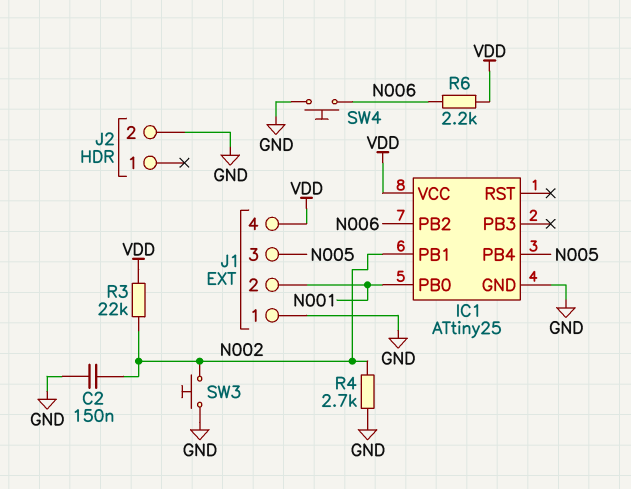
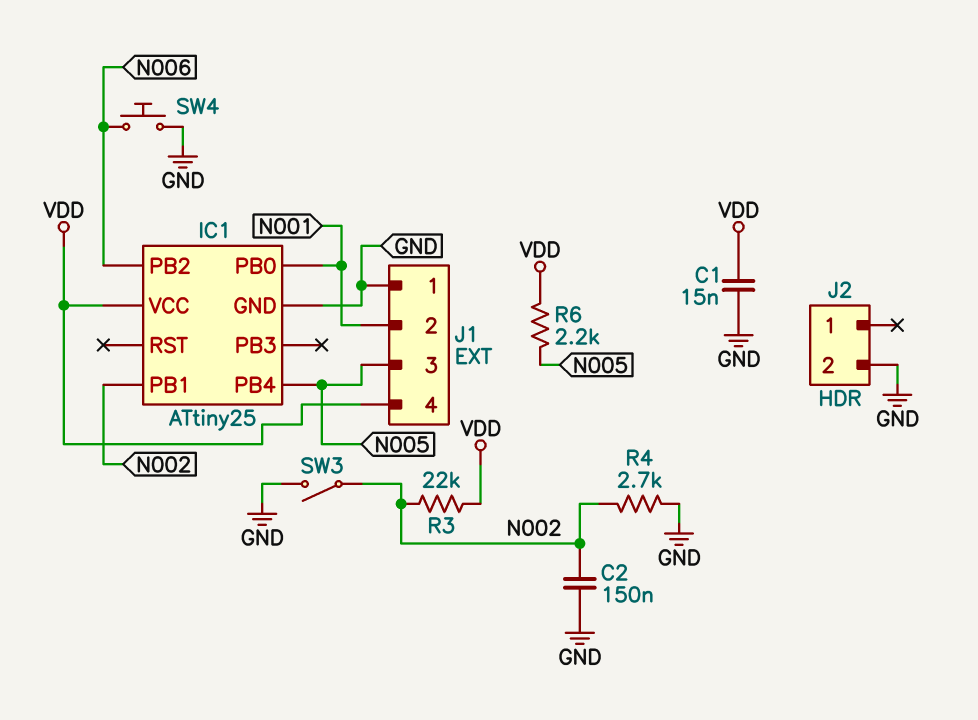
C1: none -> 15nF (GND, VDD)
R6: 2.2k (N006, VDD) -> 2.2k (N005, VDD)
SW3: button (GND, N002) -> switch (GND, N002)

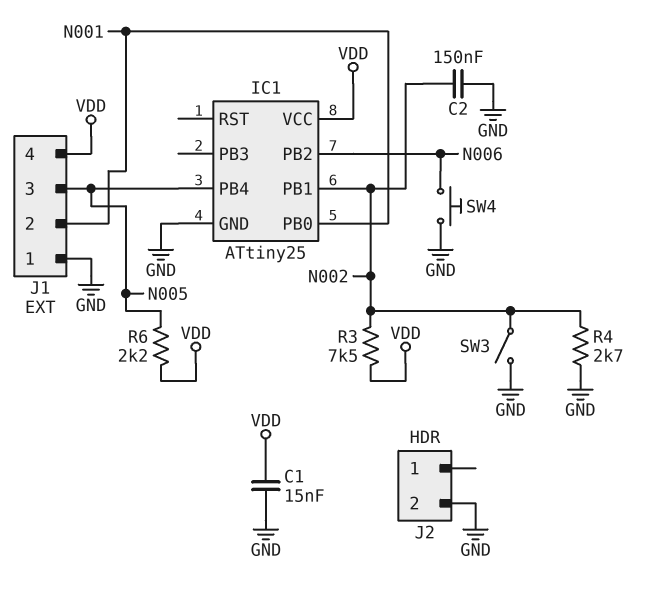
R3: 22k (N002, VDD) -> 7.5k (N002, VDD)

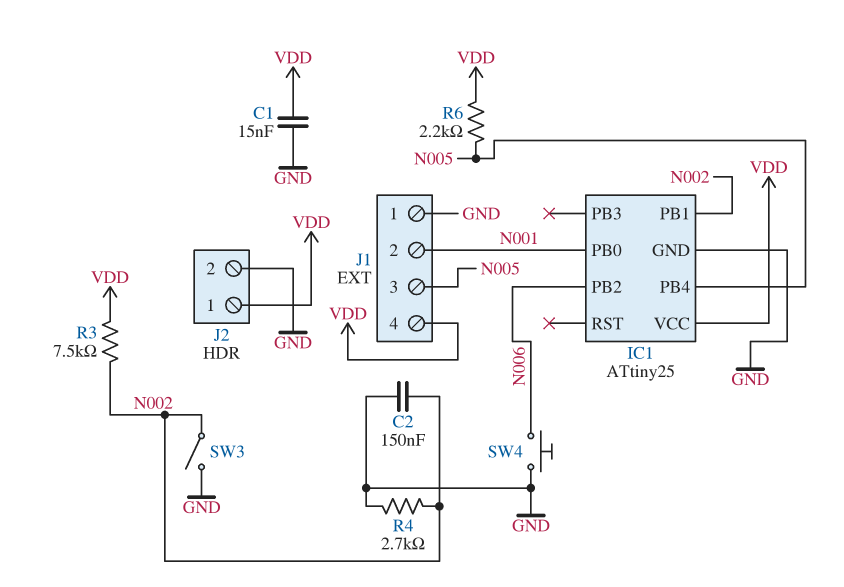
J2 pin 1: none -> VDD

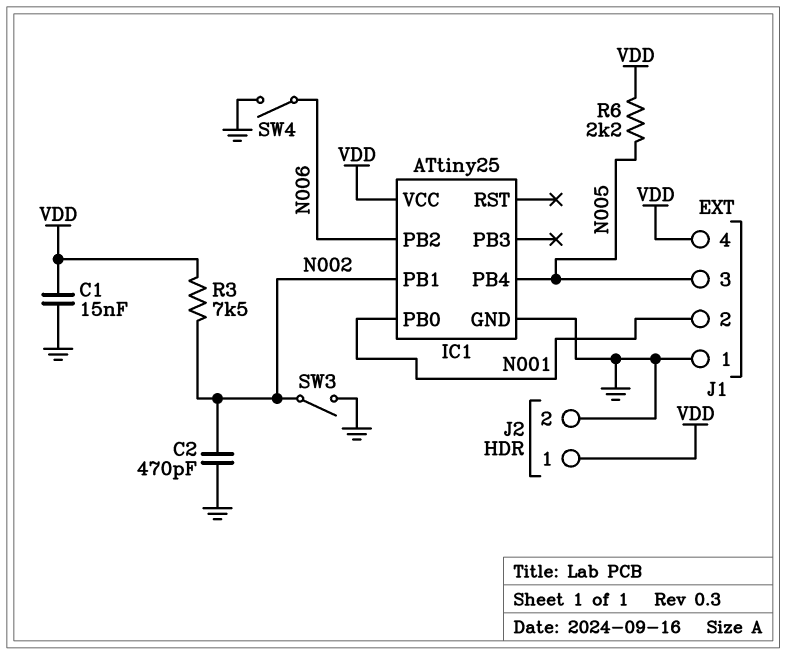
C2: 150nF (GND, N002) -> 470pF (GND, N002)
R4: 2.7k (GND, N002) -> none
SW4: button (GND, N006) -> switch (GND, N006)

